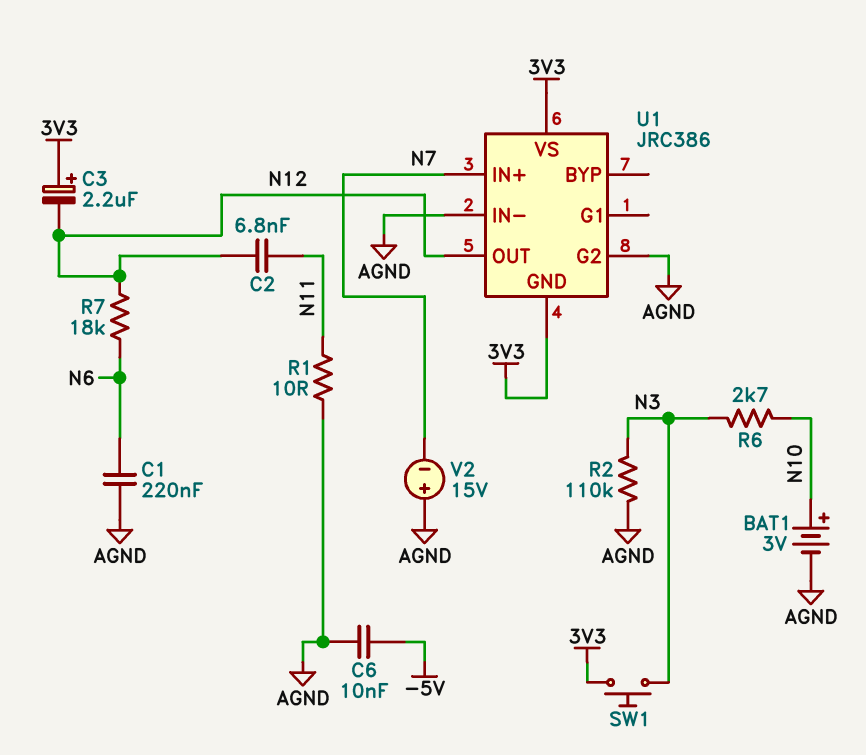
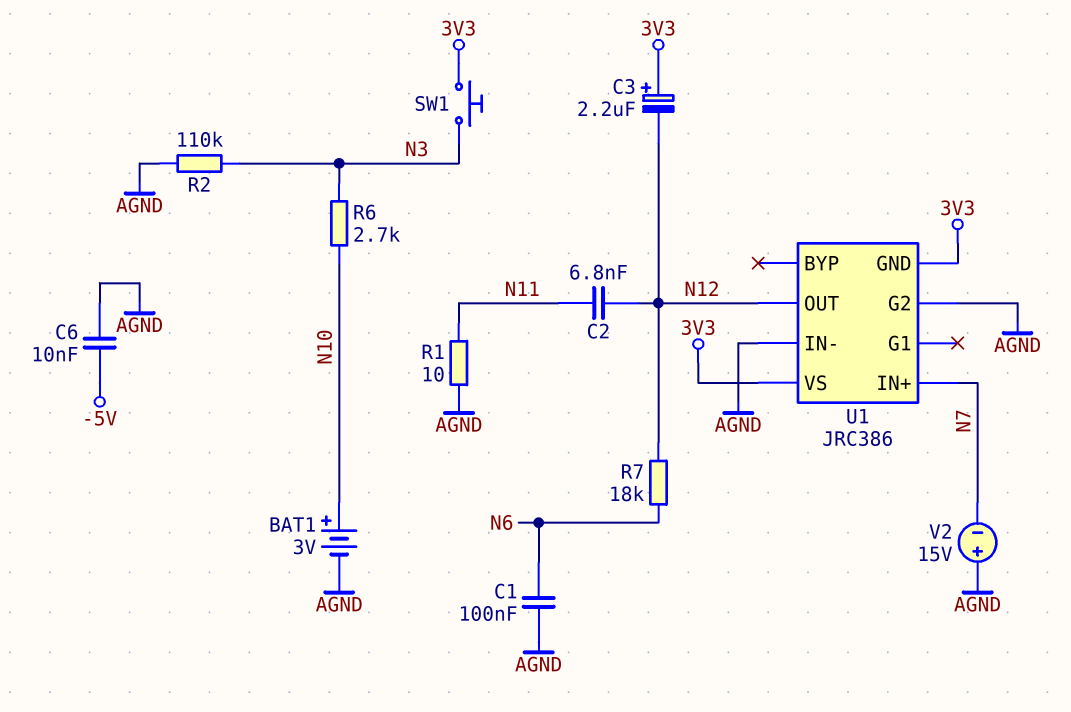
C1: 220nF (AGND, N6) -> 100nF (AGND, N6)

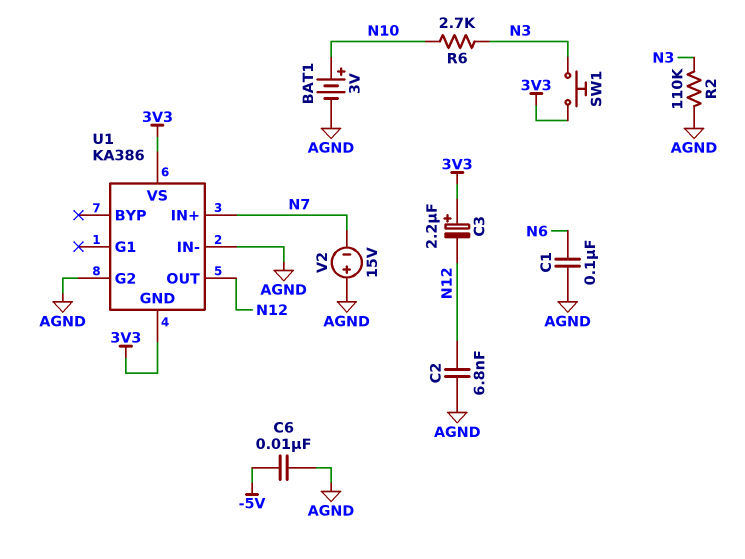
C2: 6.8nF (N11, N12) -> 6.8nF (AGND, N12)
R1: 10 (AGND, N11) -> none
R7: 18k (N6, N12) -> none
U1: JRC386 -> KA386

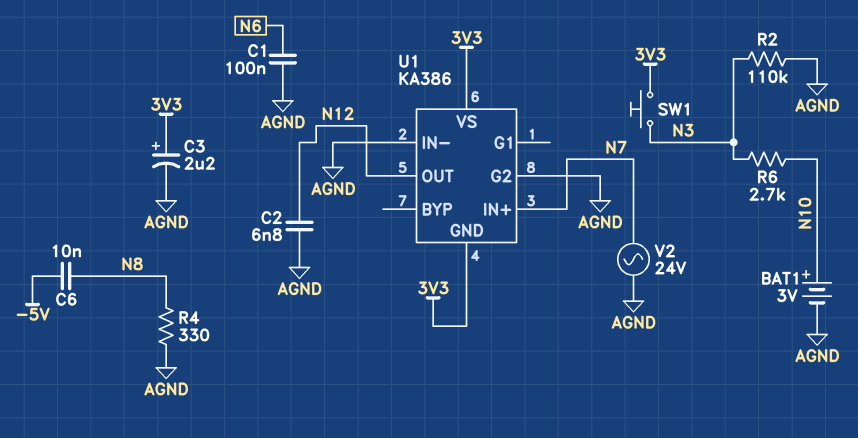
C3: 2.2uF (plus 3V3, minus N12) -> 2.2uF (plus 3V3, minus AGND)
C6: 10nF (-5V, AGND) -> 10nF (-5V, N8)
R4: none -> 330 (AGND, N8)
V2: 15V (plus AGND, minus N7) -> AC 24V (AGND, N7)

